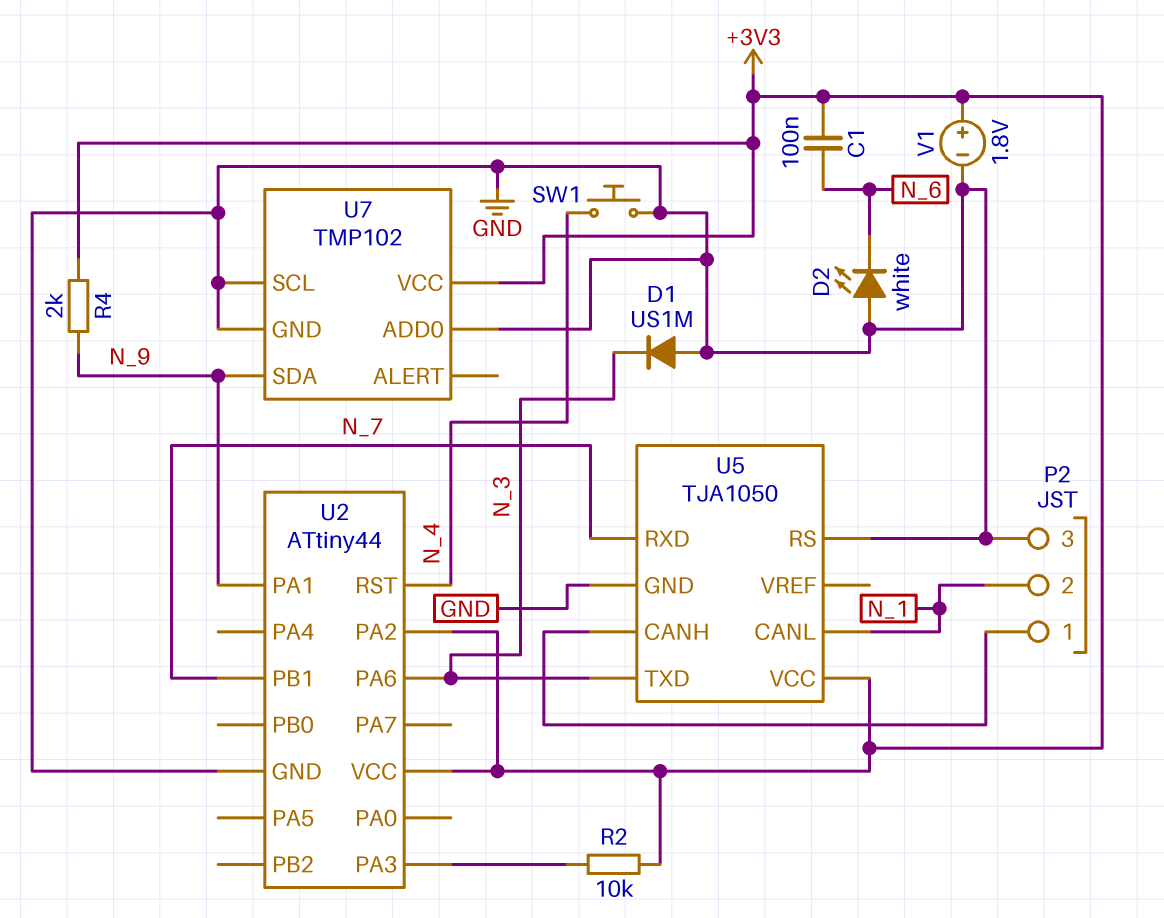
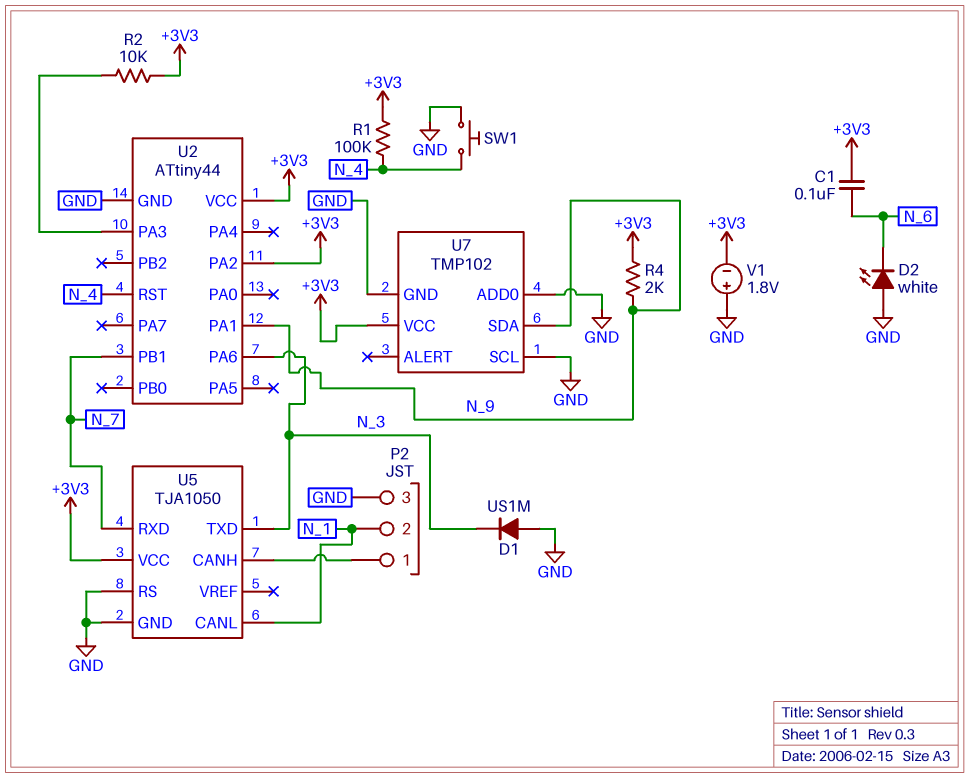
R1: none -> 100k (+3V3, N_4)
V1: 1.8V (plus +3V3, minus GND) -> 1.8V (plus GND, minus +3V3)

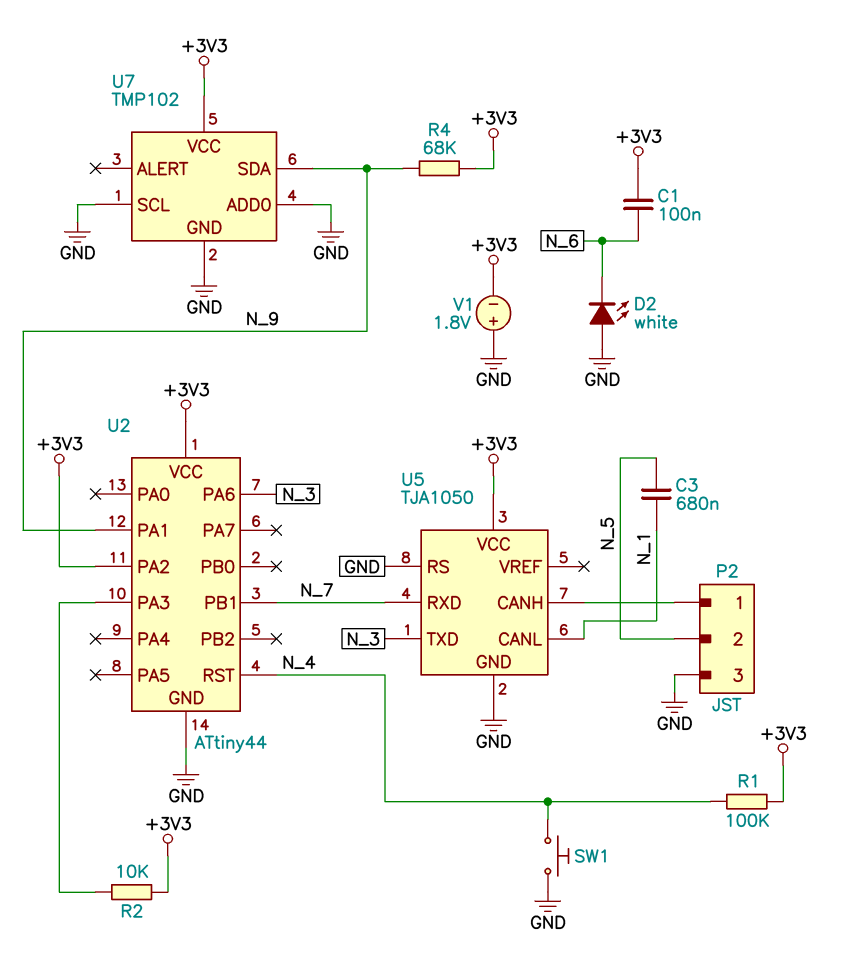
C3: none -> 680nF (N_1, N_5)
D1: diode US1M (A GND, K N_3) -> none
P2 pin 2: N_1 -> N_5
R4: 2k (+3V3, N_9) -> 68k (+3V3, N_9)

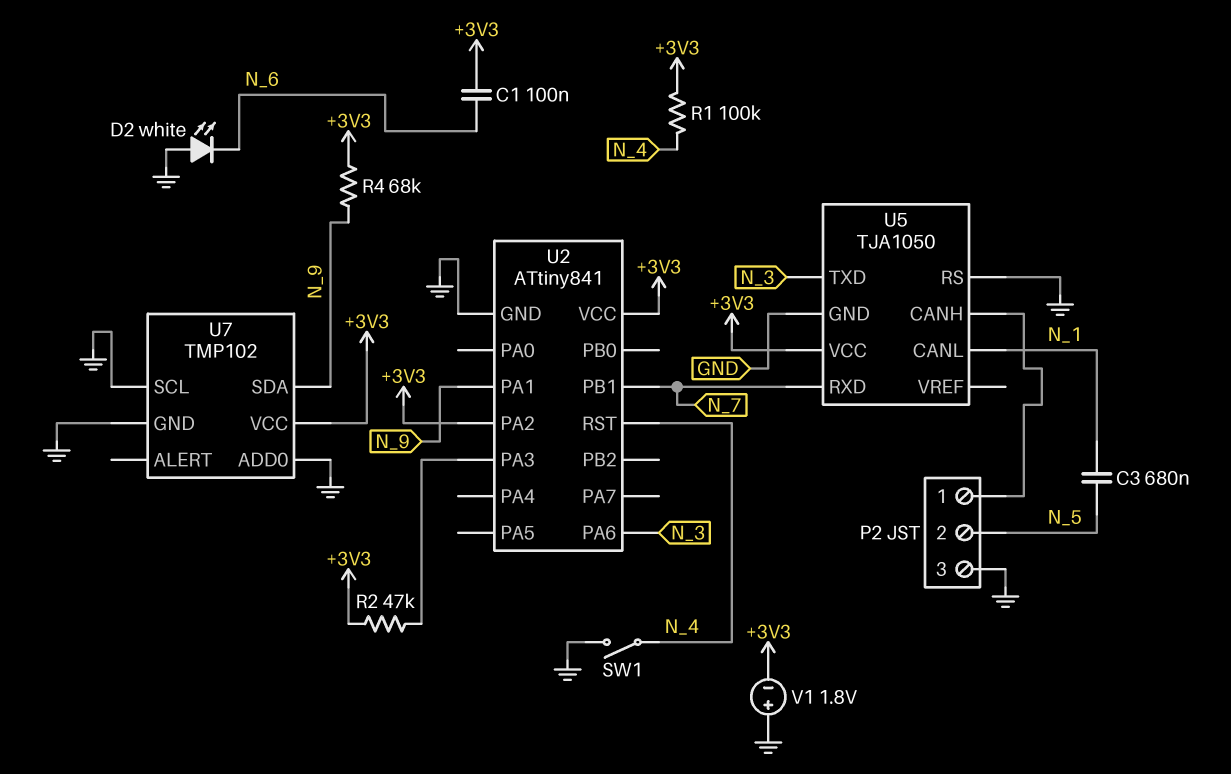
R2: 10k (+3V3, U2/PA3) -> 47k (+3V3, U2/PA3)
SW1: button (GND, N_4) -> switch (GND, N_4)
U2: ATtiny44 -> ATtiny841

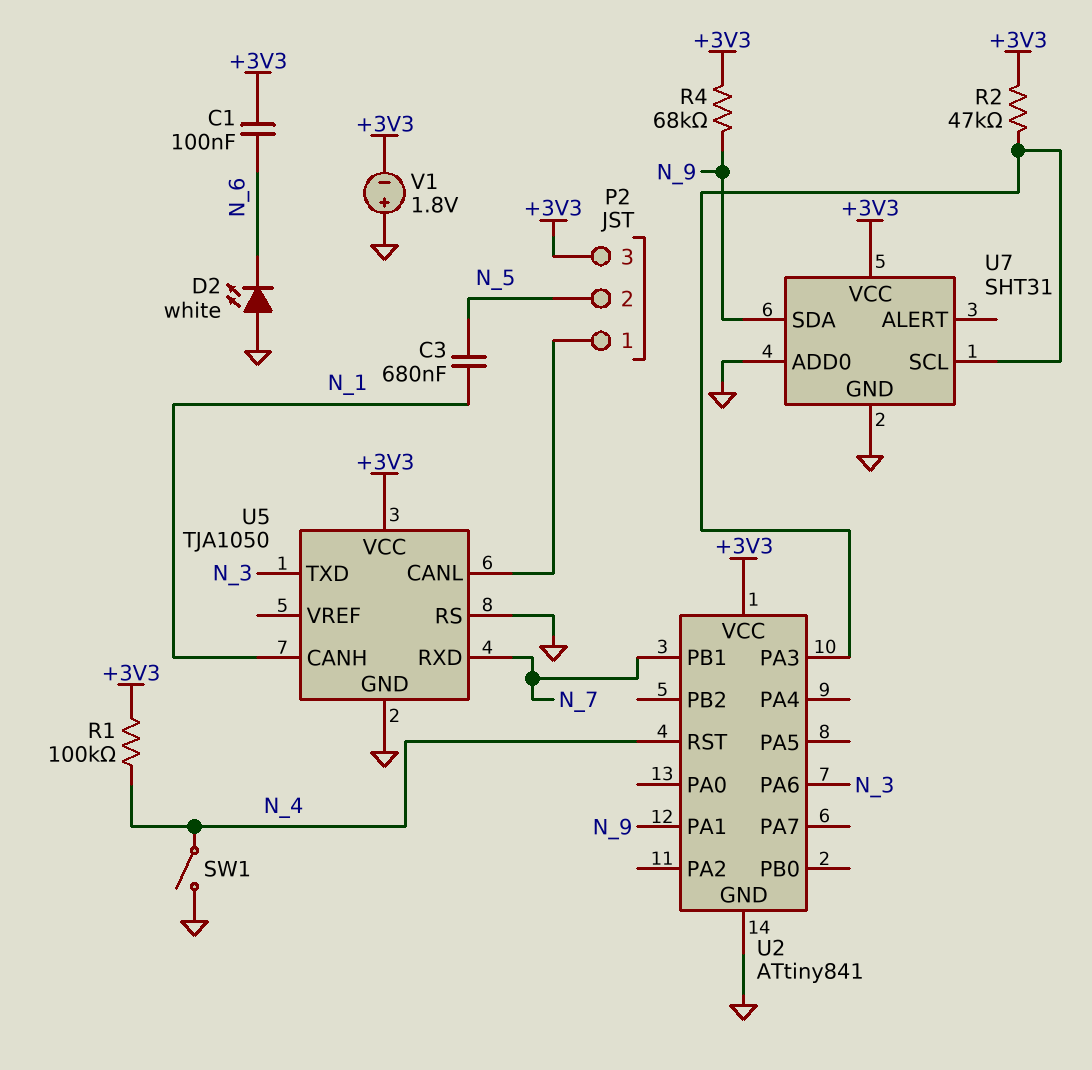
P2 pin 3: GND -> +3V3
U2 pin PA2: +3V3 -> none
U5 pin CANH: P2/1 -> N_1
U5 pin CANL: N_1 -> P2/1
U7: TMP102 -> SHT31
U7 pin SCL: GND -> U2/PA3

